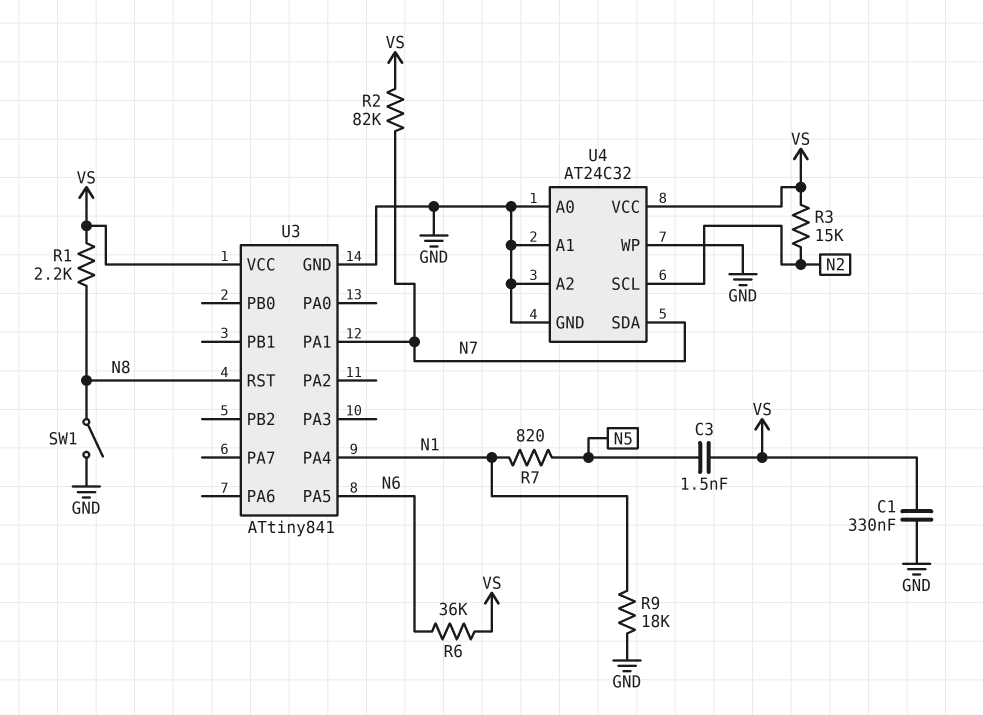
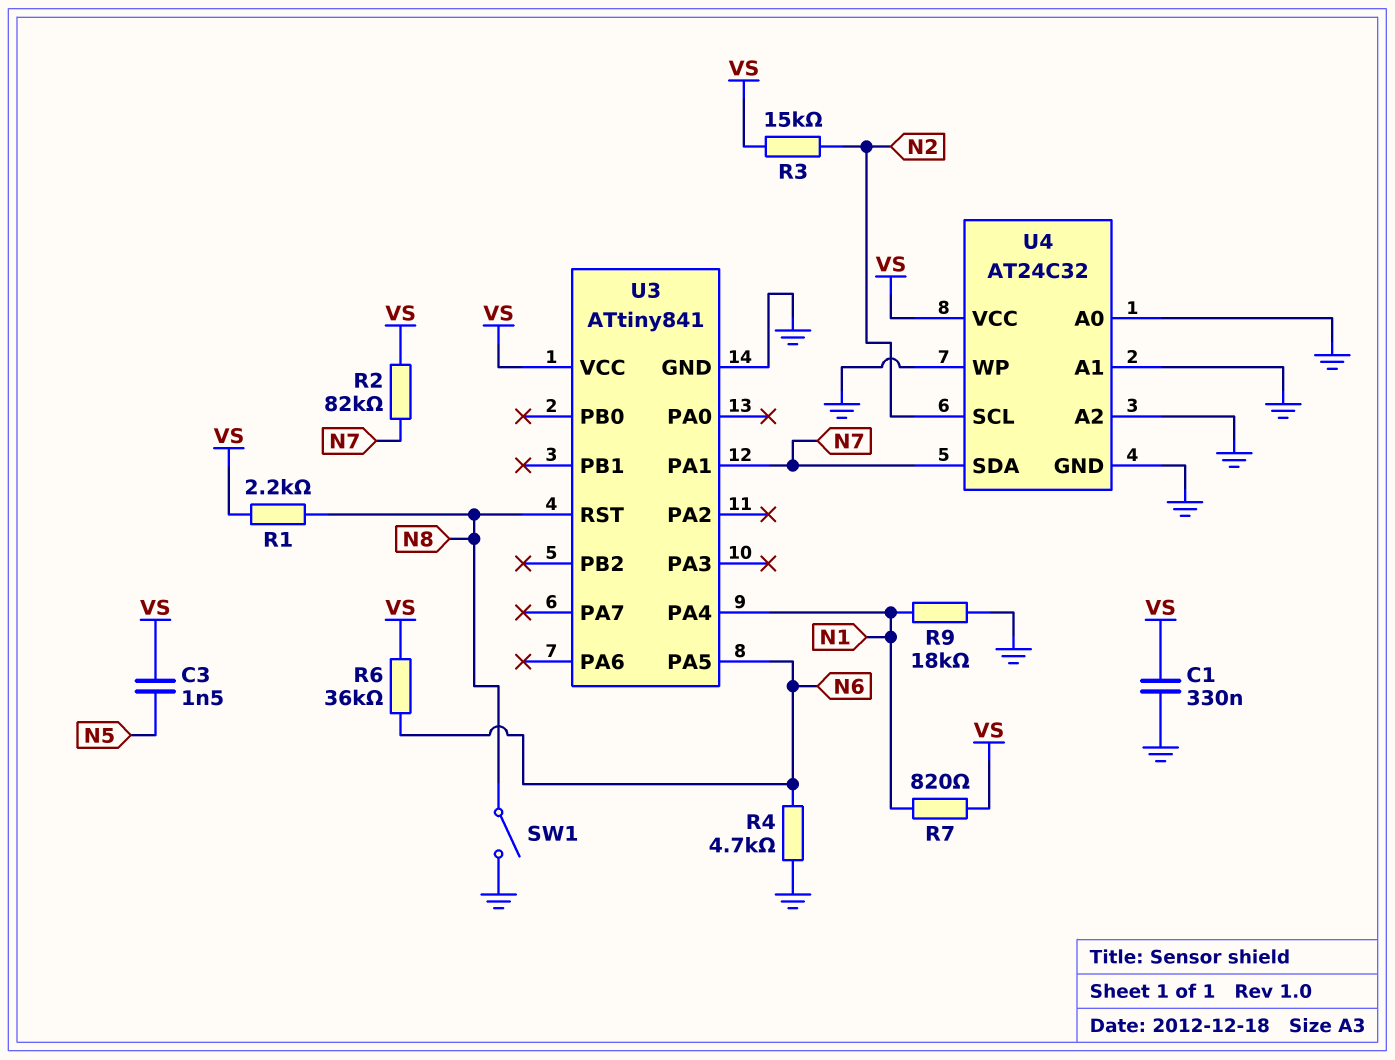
R4: none -> 4.7k (GND, N6)
R7: 820 (N1, N5) -> 820 (N1, VS)

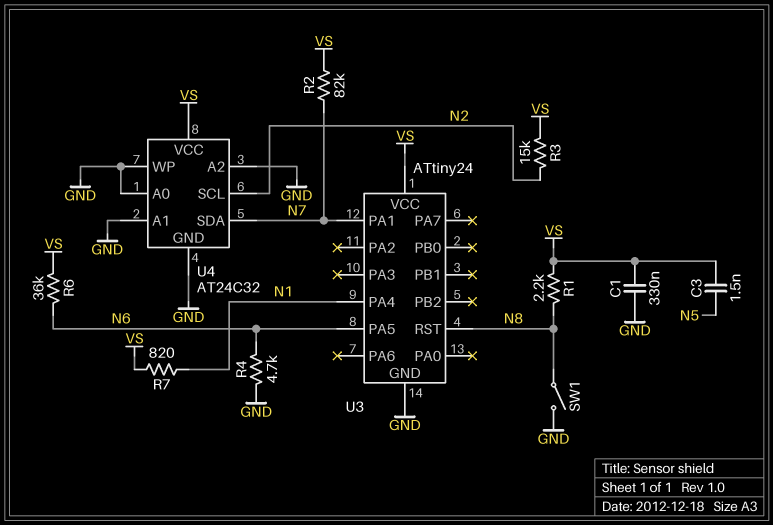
R9: 18k (GND, N1) -> none
U3: ATtiny841 -> ATtiny24

